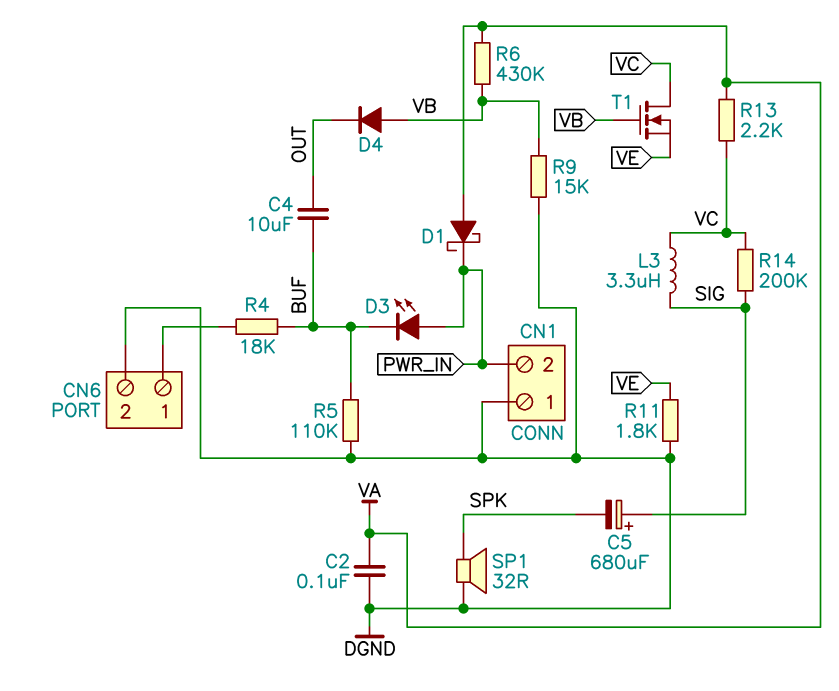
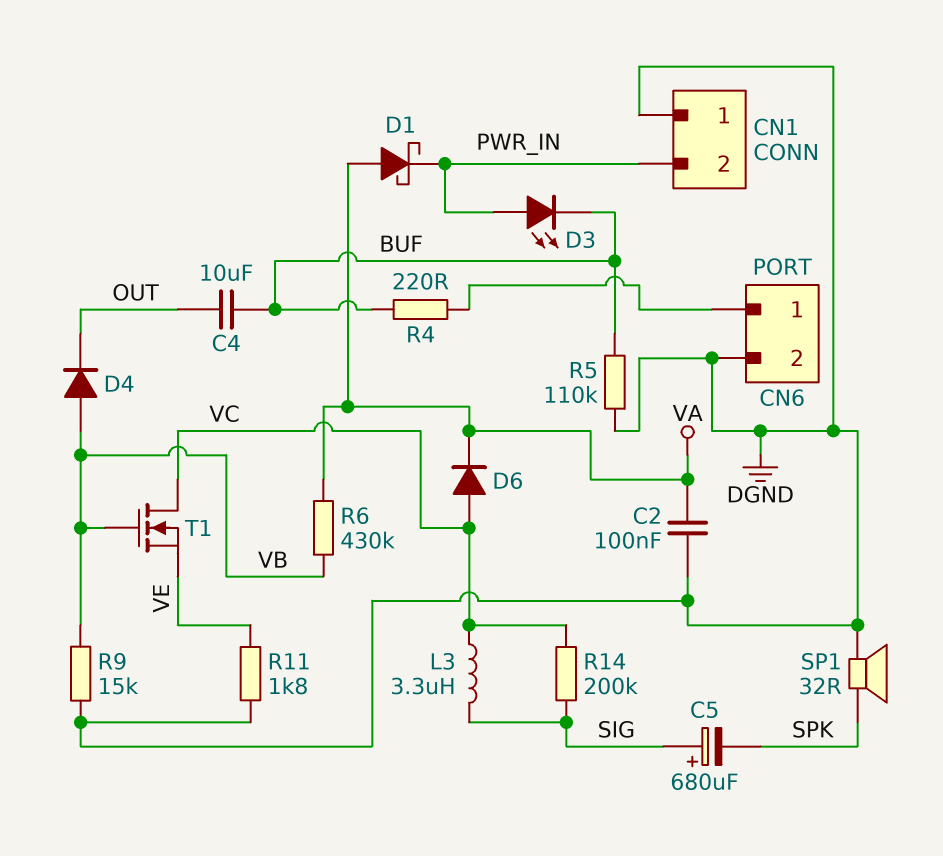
D6: none -> diode (A VC, K VA)
R4: 18k (BUF, CN6/1) -> 220 (BUF, CN6/1)
R13: 2.2k (VA, VC) -> none

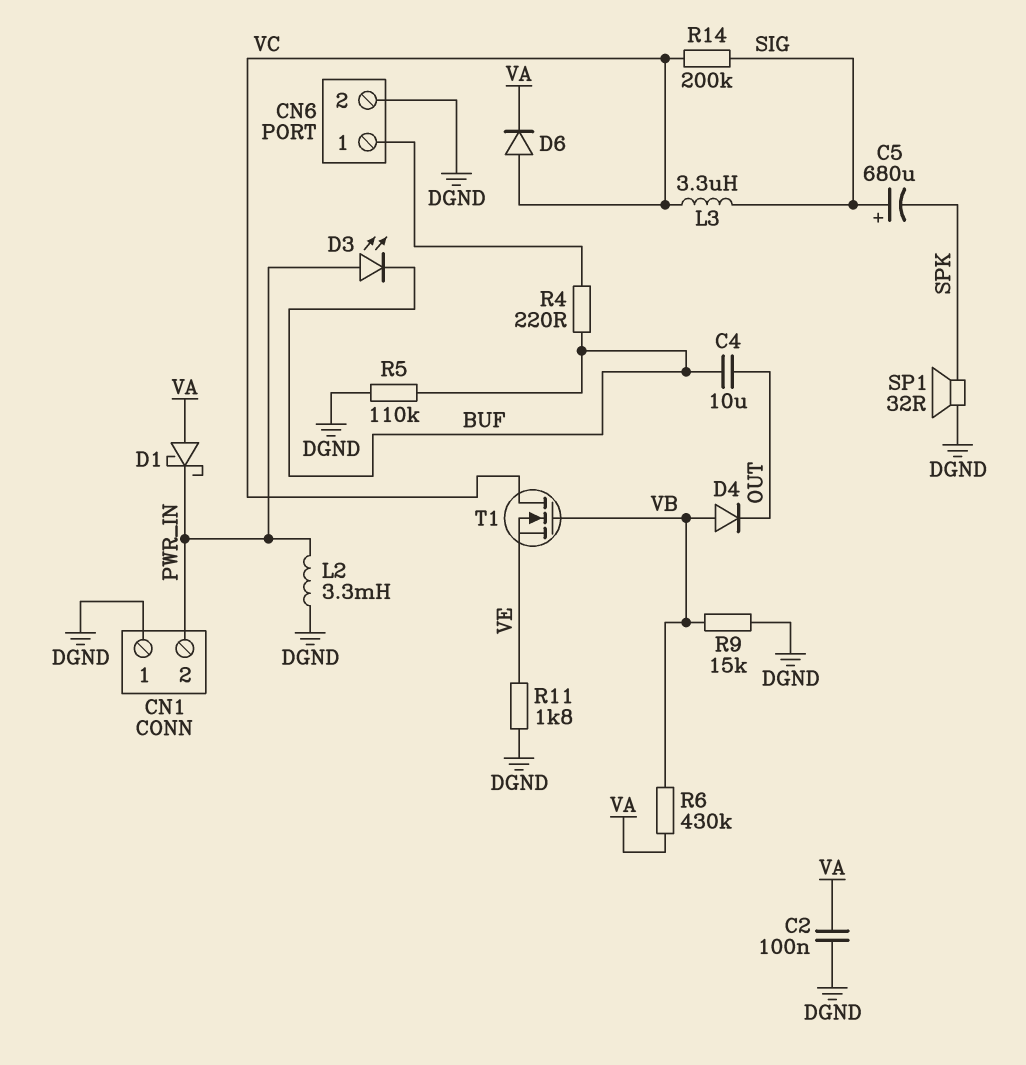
L2: none -> 3.3mH (DGND, PWR_IN)

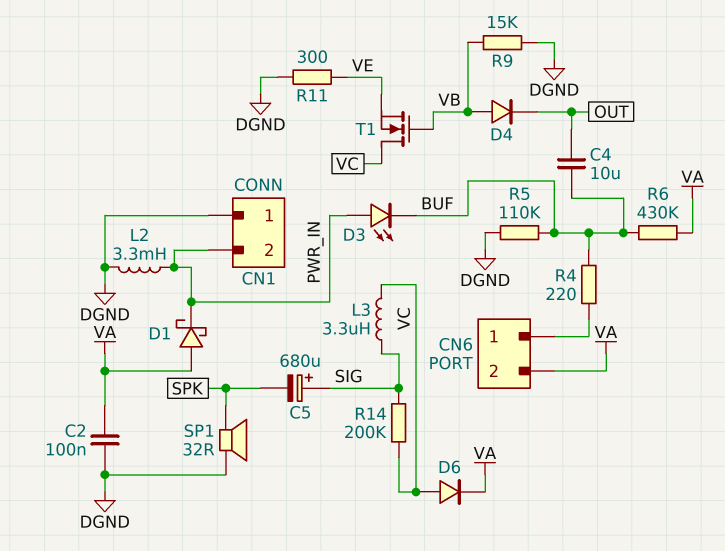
CN6 pin 2: DGND -> VA
R6: 430k (VA, VB) -> 430k (BUF, VA)
R11: 1.8k (DGND, VE) -> 300 (DGND, VE)

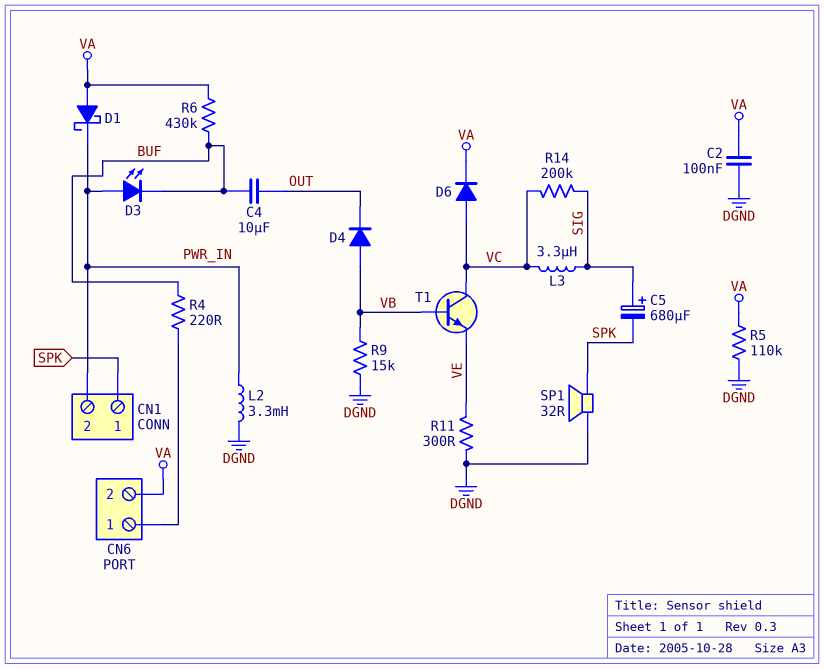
CN1 pin 1: DGND -> SPK
R5: 110k (BUF, DGND) -> 110k (DGND, VA)
T1: NMOS (G VB, D VC, S VE) -> NPN (B VB, C VC, E VE)

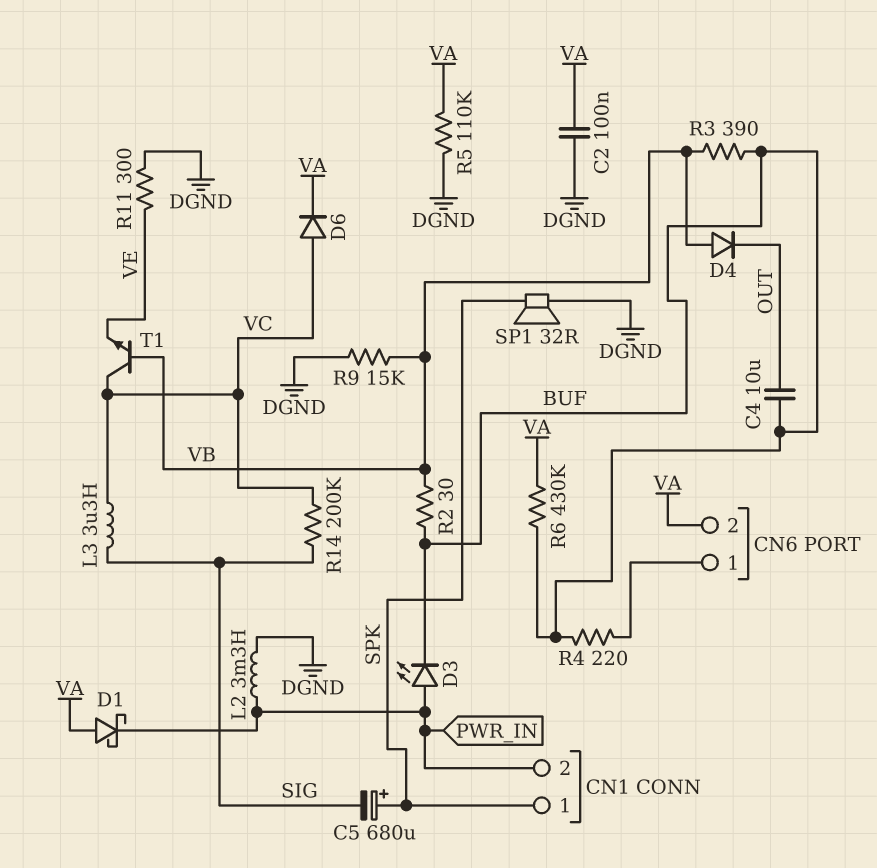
C5: 680uF (plus SIG, minus SPK) -> 680uF (plus SPK, minus SIG)
R2: none -> 30 (BUF, VB)
R3: none -> 390 (BUF, VB)

